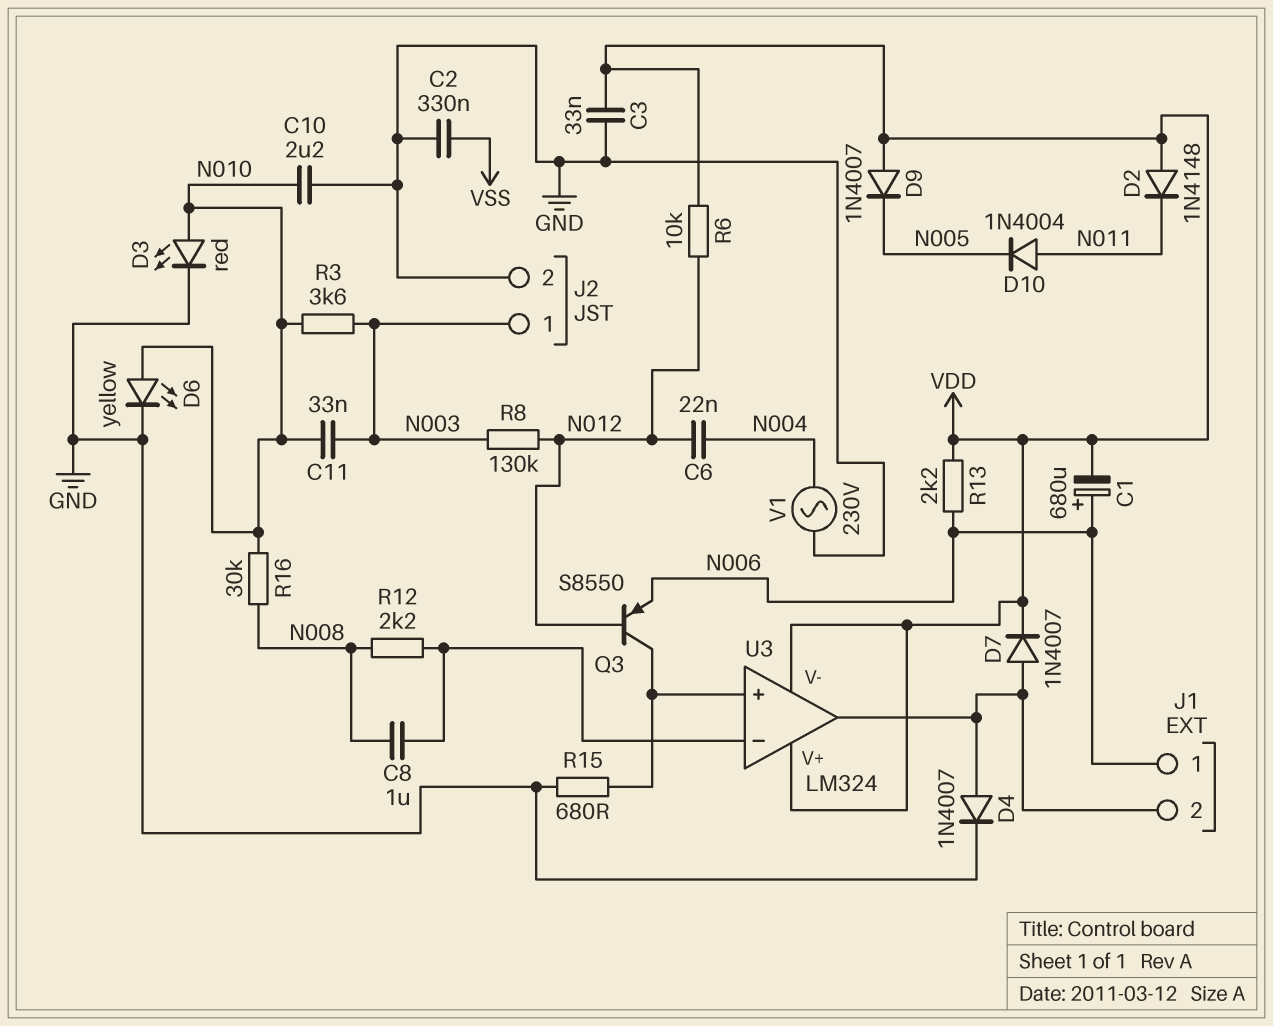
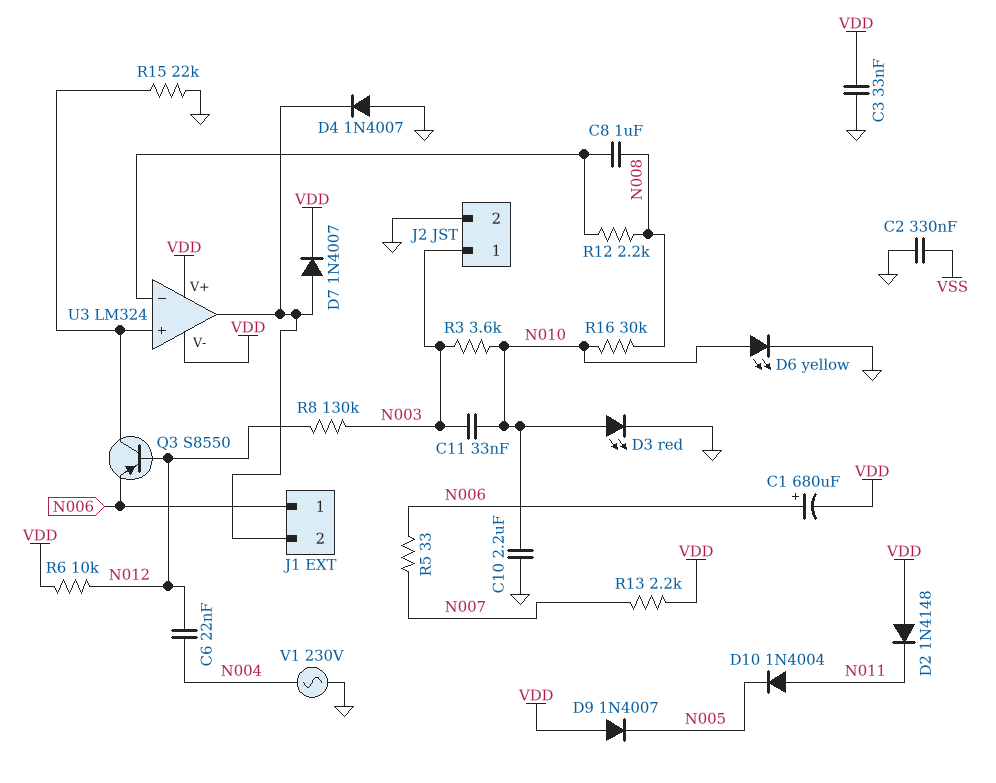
D4: diode 1N4007 (A J1/2, K GND) -> diode 1N4007 (A GND, K J1/2)
R5: none -> 33 (N006, N007)
R13: 2.2k (N006, VDD) -> 2.2k (N007, VDD)
R15: 680 (GND, U3/in+) -> 22k (GND, U3/in+)

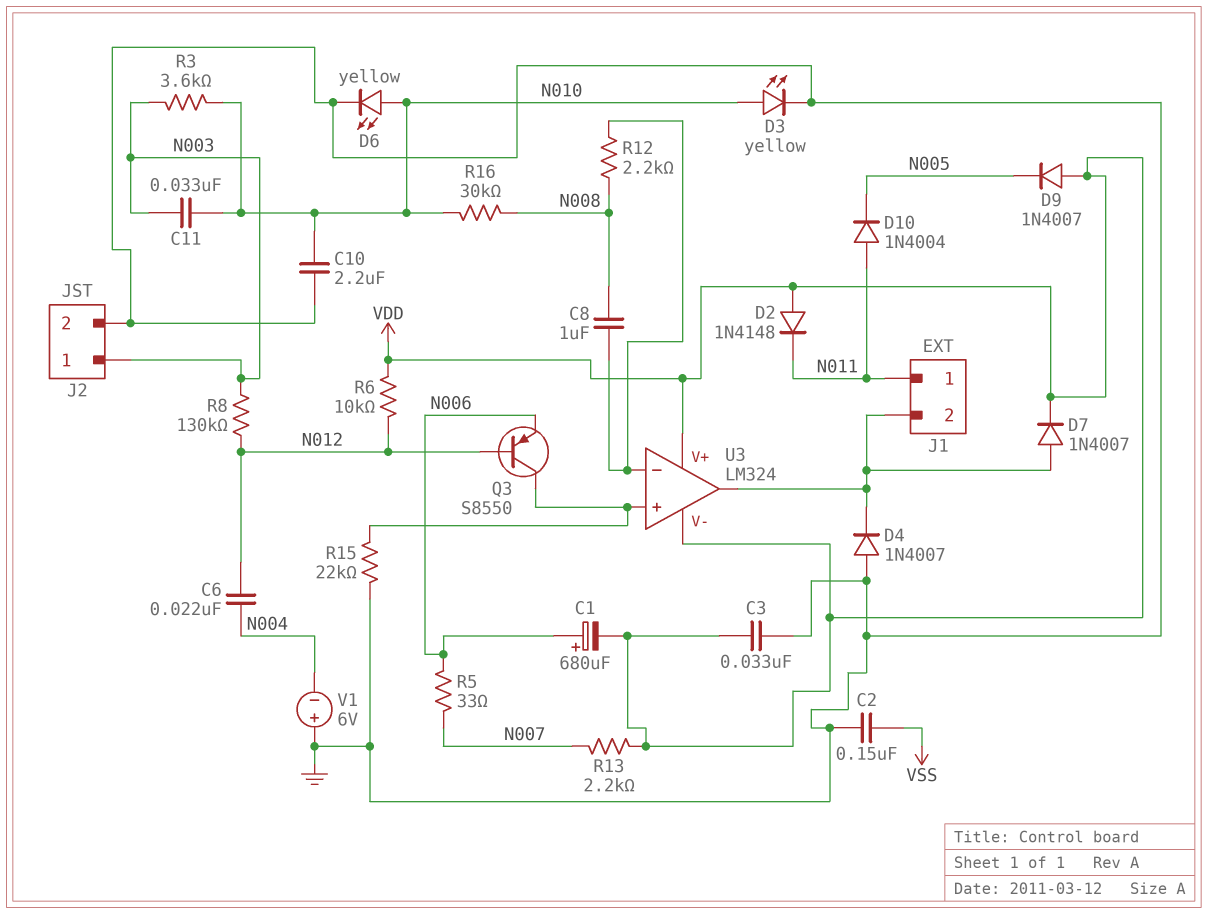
C2: 330nF (GND, VSS) -> 150nF (GND, VSS)
D3: LED red (A N010, K GND) -> LED yellow (A N010, K GND)
J1 pin 1: N006 -> N011
V1: AC 230V (GND, N004) -> 6V (plus GND, minus N004)

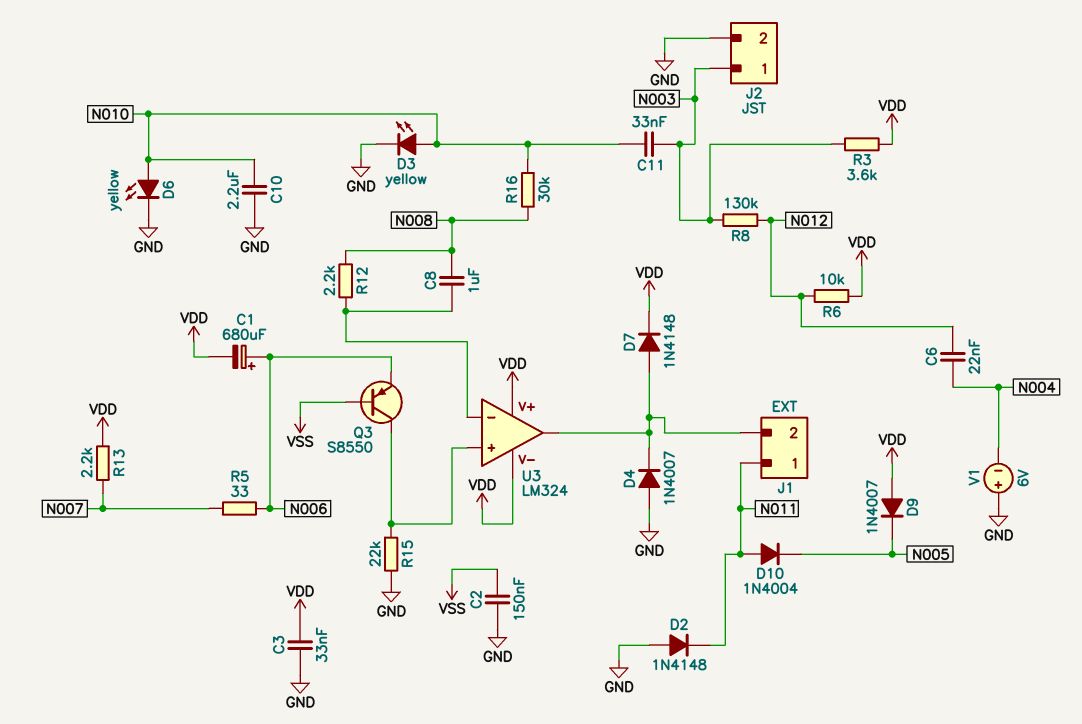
D2: diode 1N4148 (A VDD, K N011) -> diode 1N4148 (A GND, K N011)
D7: diode 1N4007 (A J1/2, K VDD) -> diode 1N4148 (A J1/2, K VDD)
Q3: PNP S8550 (B N012, C U3/in+, E N006) -> PNP S8550 (B VSS, C U3/in+, E N006)
R3: 3.6k (N003, N010) -> 3.6k (N003, VDD)

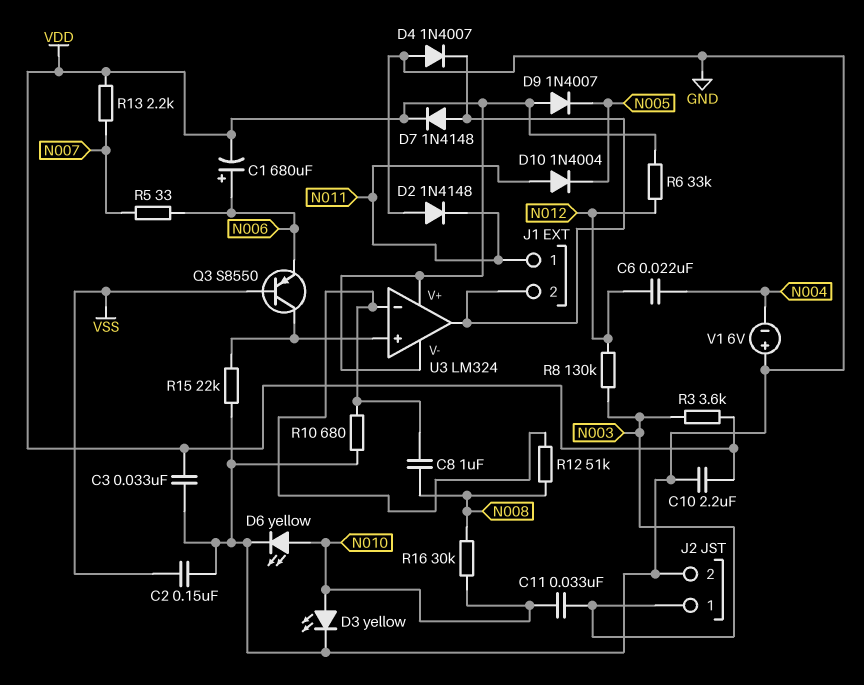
C10: 2.2uF (GND, N010) -> 2.2uF (GND, VDD)
R6: 10k (N012, VDD) -> 33k (N012, VDD)
R10: none -> 680 (GND, U3/in-)
R12: 2.2k (N008, U3/in-) -> 51k (N008, U3/in-)

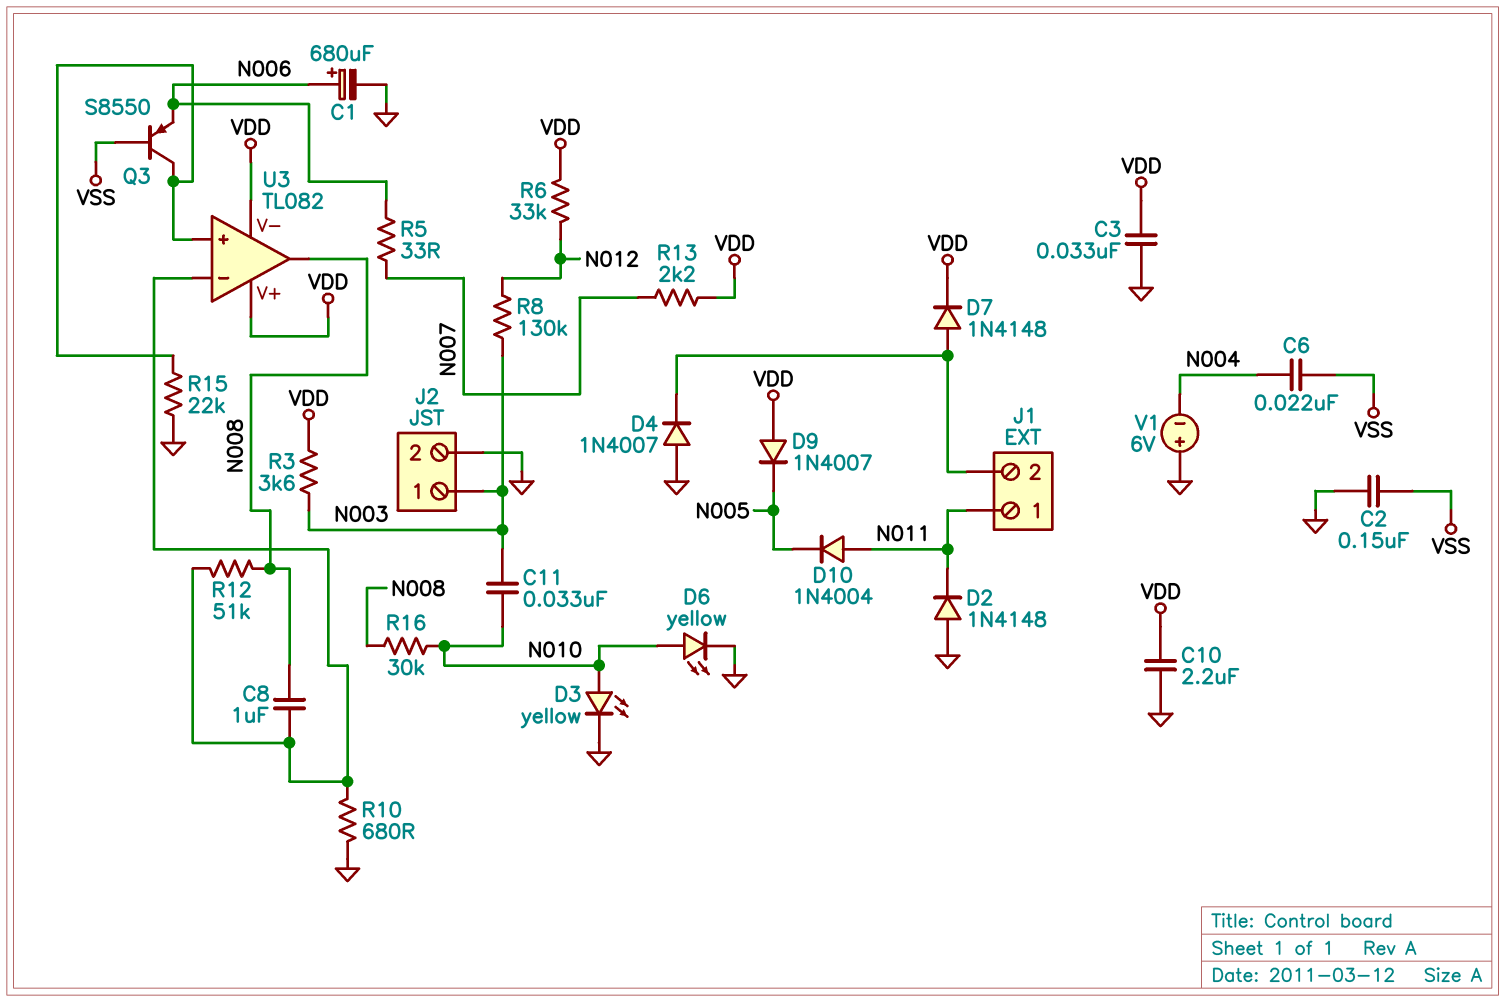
C1: 680uF (plus N006, minus VDD) -> 680uF (plus N006, minus GND)
C6: 22nF (N004, N012) -> 22nF (N004, VSS)
U3: LM324 -> TL082
U3 pin out: J1/2 -> N008

